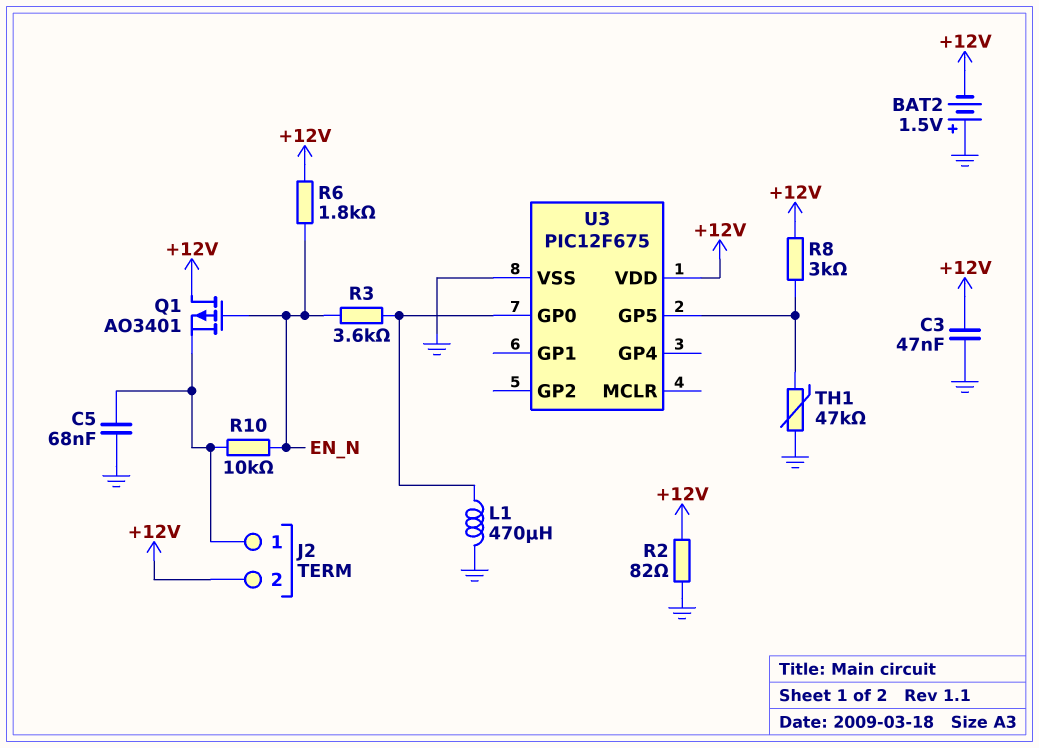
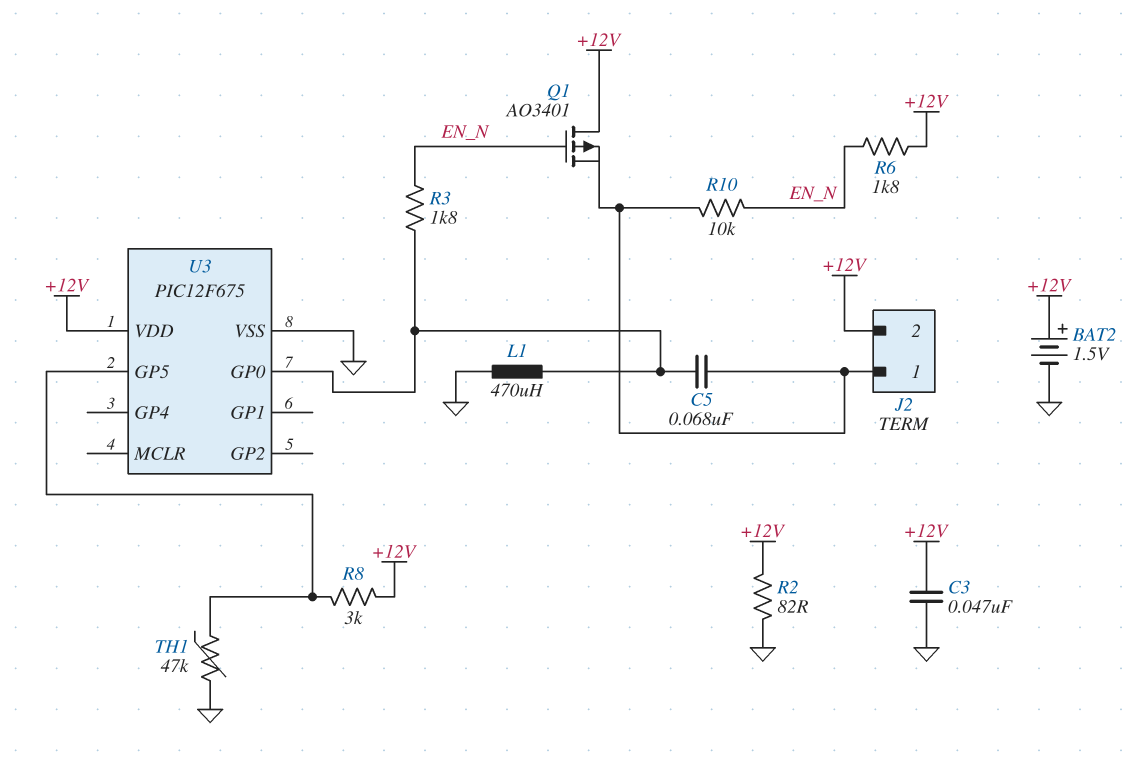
BAT2: 1.5V (plus GND, minus +12V) -> 1.5V (plus +12V, minus GND)
C5: 68nF (GND, J2/1) -> 68nF (J2/1, U3/GP0)
R3: 3.6k (EN_N, U3/GP0) -> 1.8k (EN_N, U3/GP0)

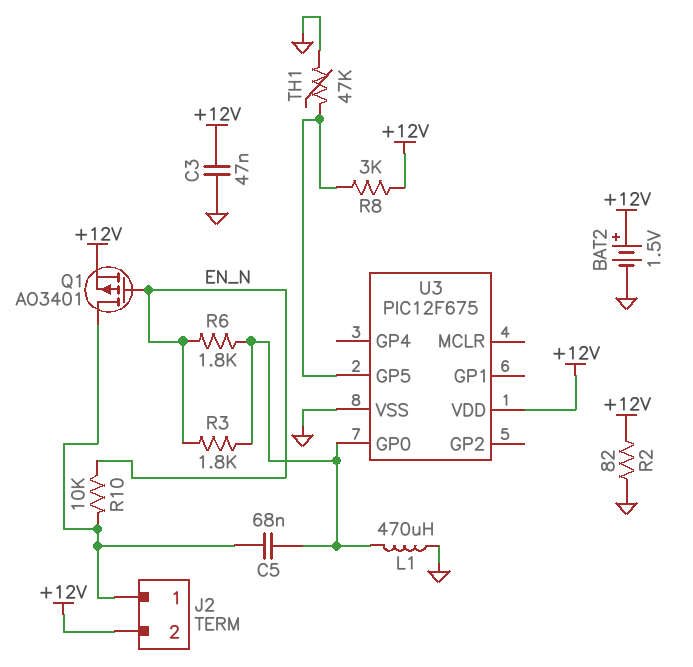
Q1: PMOS AO3401 (G EN_N, D +12V, S J2/1) -> PMOS AO3401 (G EN_N, D J2/1, S +12V)
R6: 1.8k (+12V, EN_N) -> 1.8k (EN_N, U3/GP0)

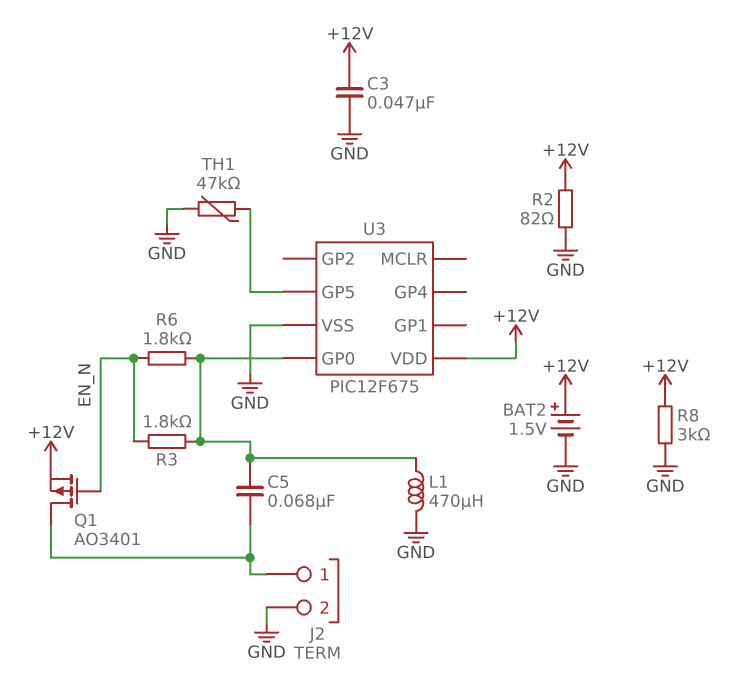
J2 pin 2: +12V -> GND
R8: 3k (+12V, U3/GP5) -> 3k (+12V, GND)
R10: 10k (EN_N, J2/1) -> none

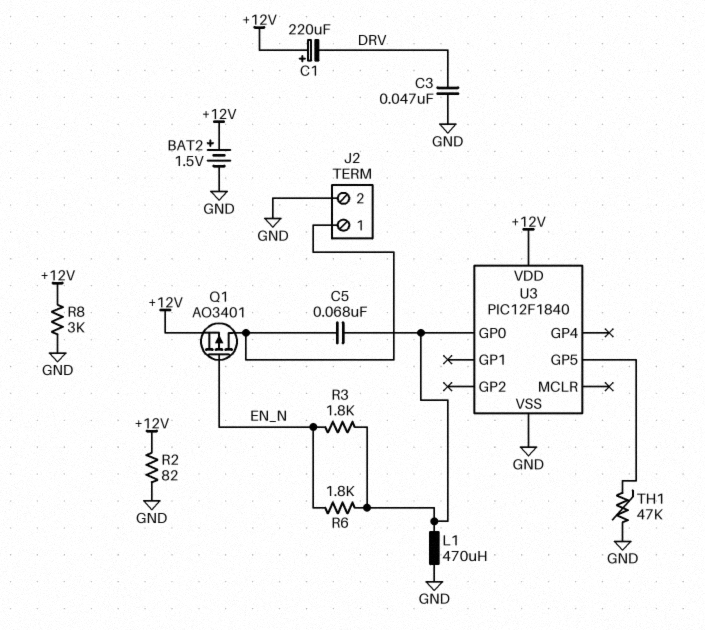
C1: none -> 220uF (plus +12V, minus DRV)
C3: 47nF (+12V, GND) -> 47nF (DRV, GND)
U3: PIC12F675 -> PIC12F1840

